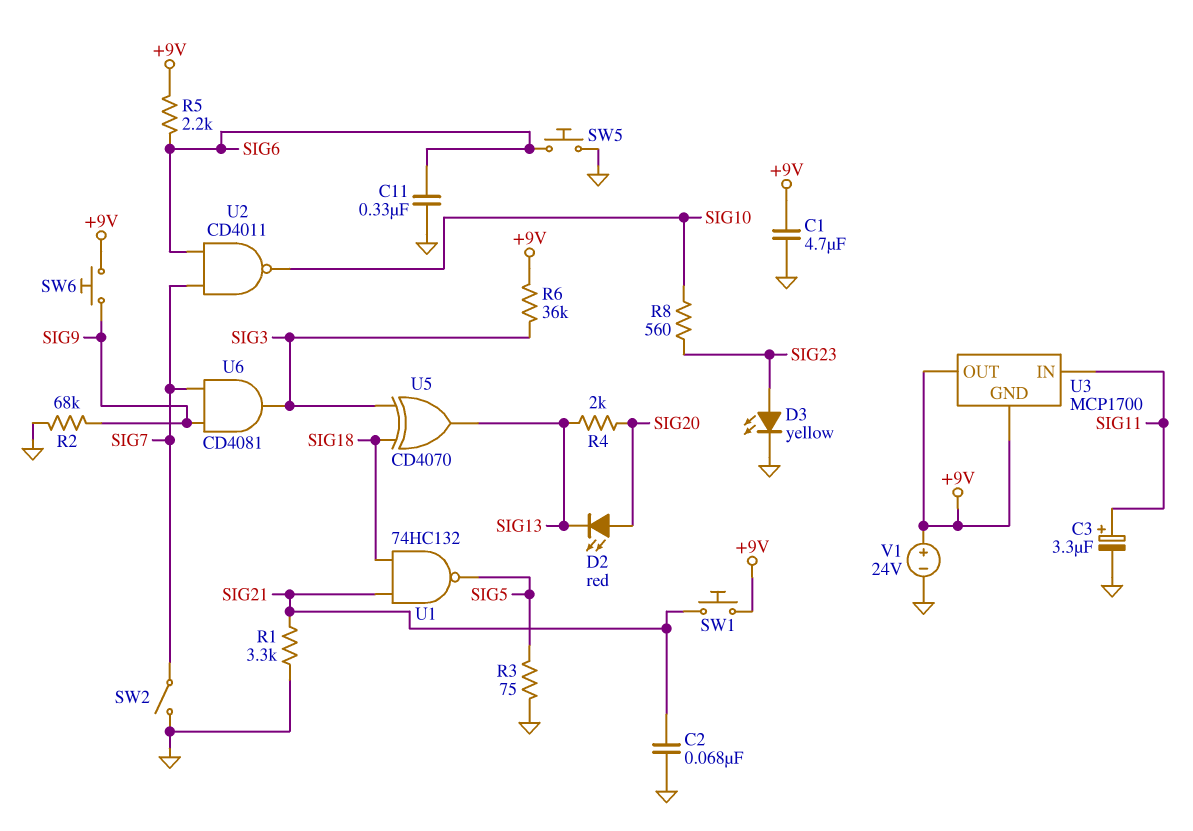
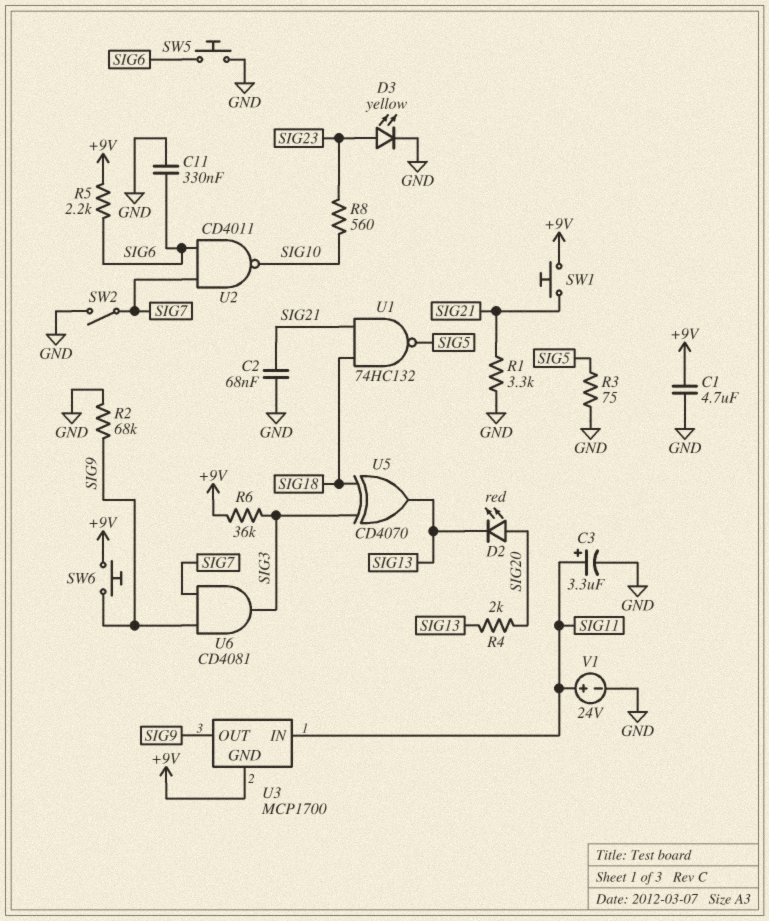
U3 pin OUT: +9V -> SIG9
V1: 24V (plus +9V, minus GND) -> 24V (plus SIG11, minus GND)

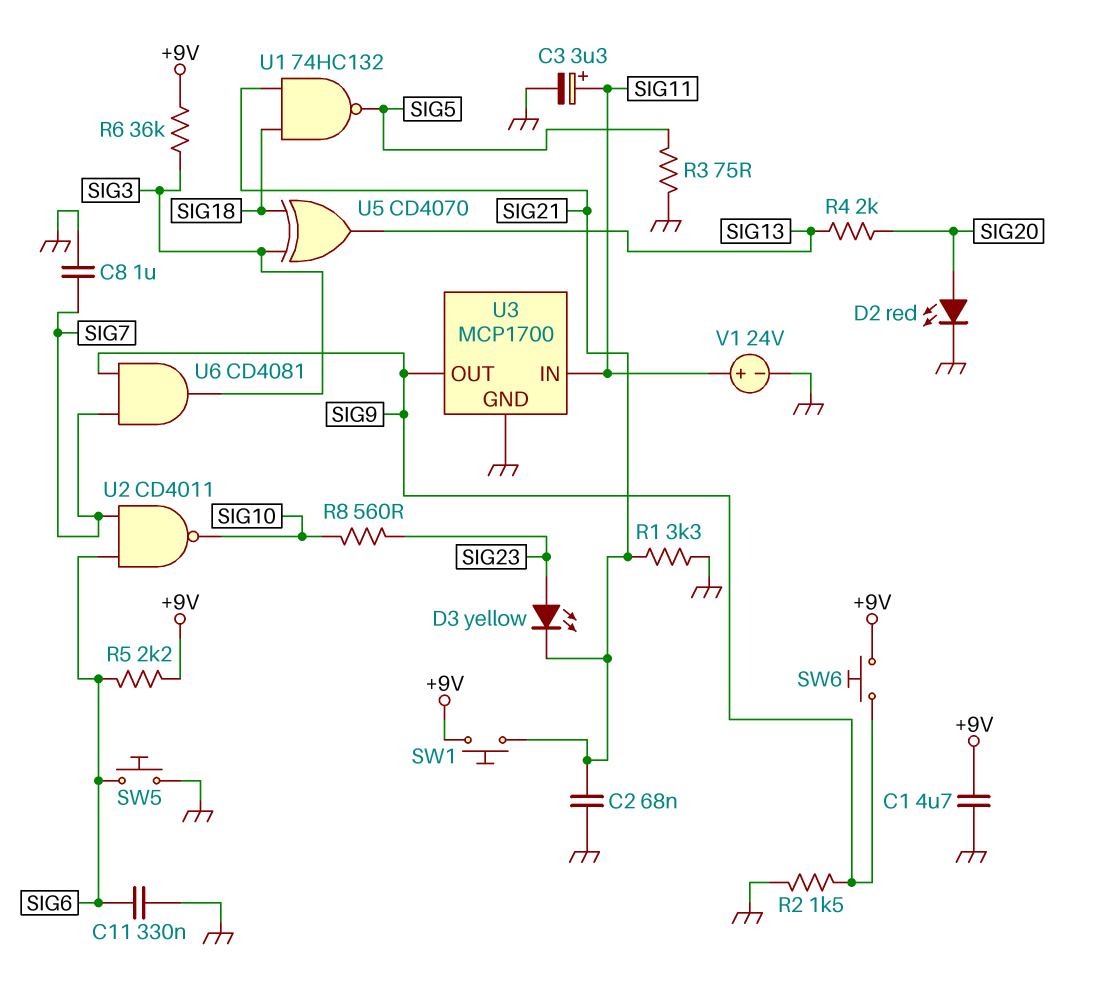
C8: none -> 1uF (GND, SIG7)
D2: LED red (A SIG20, K SIG13) -> LED red (A SIG20, K GND)
D3: LED yellow (A SIG23, K GND) -> LED yellow (A SIG23, K SIG21)
R2: 68k (GND, SIG9) -> 1.5k (GND, SIG9)
SW2: switch (GND, SIG7) -> none
U3 pin GND: +9V -> GND

